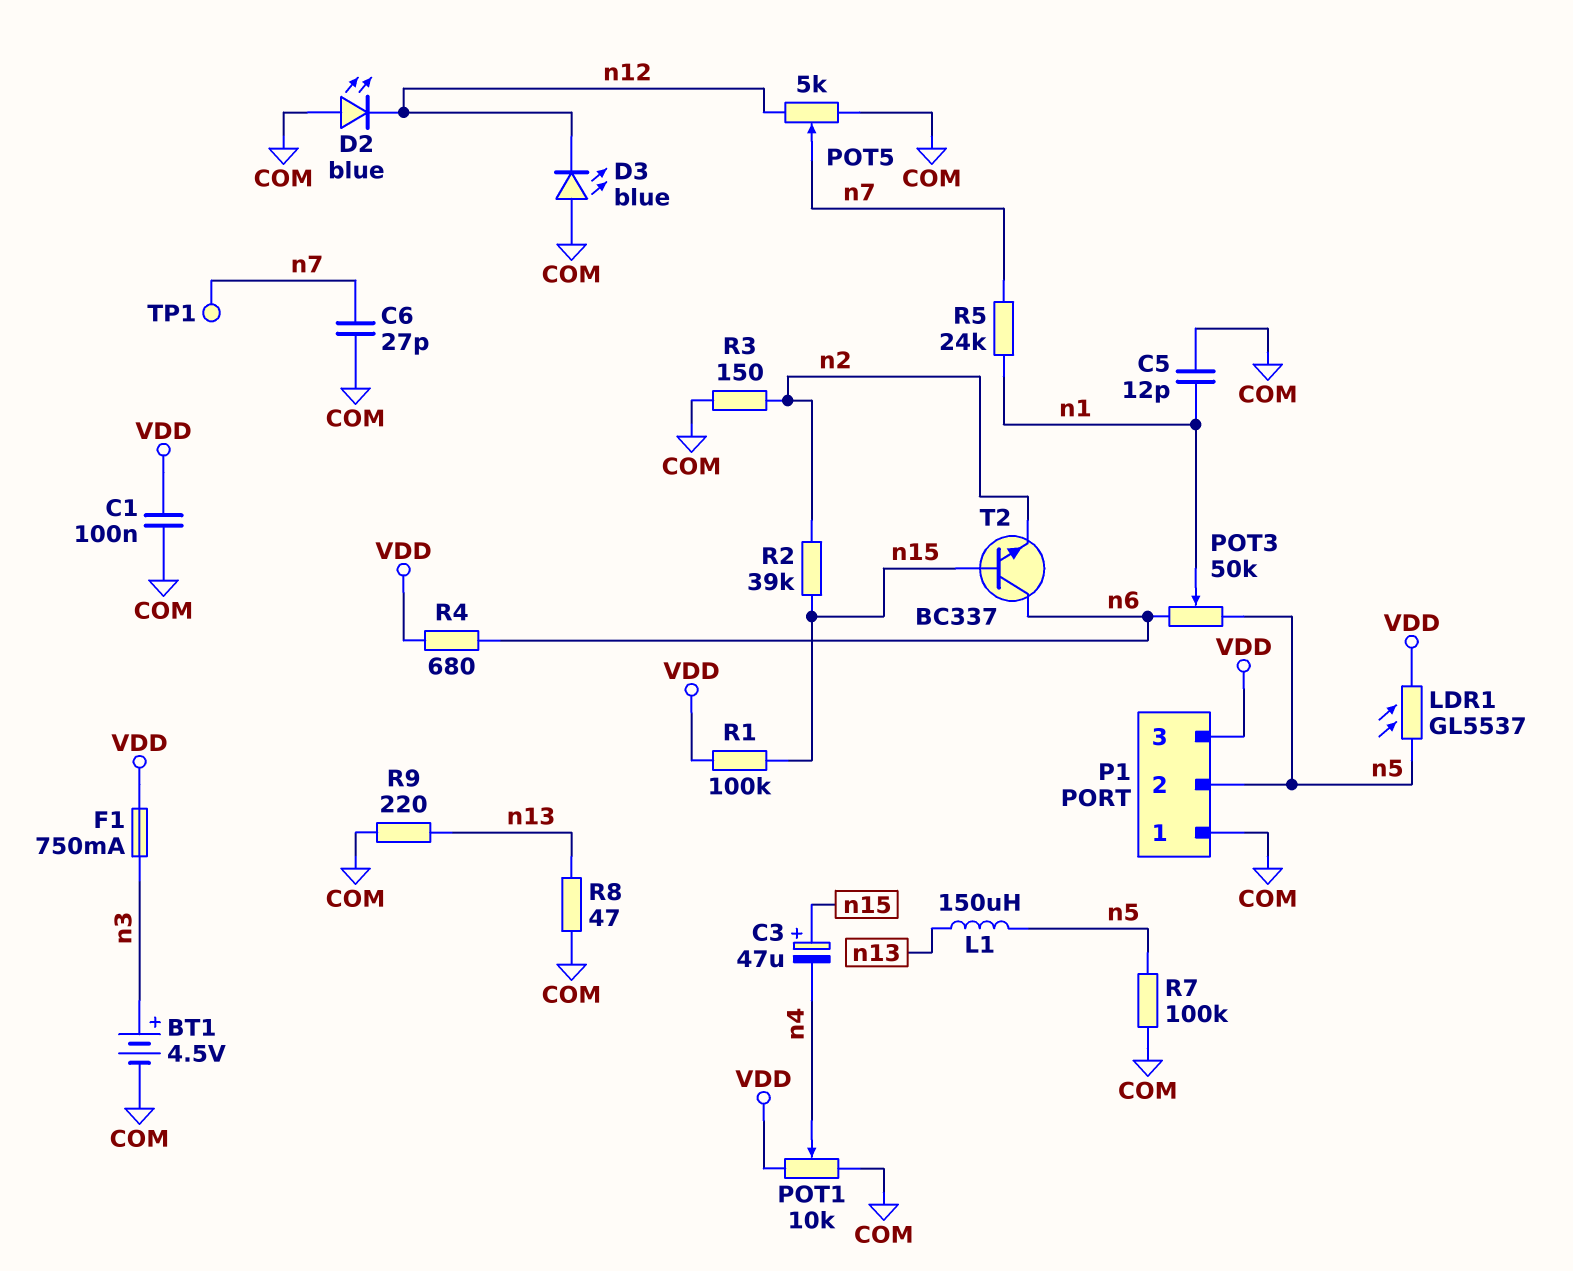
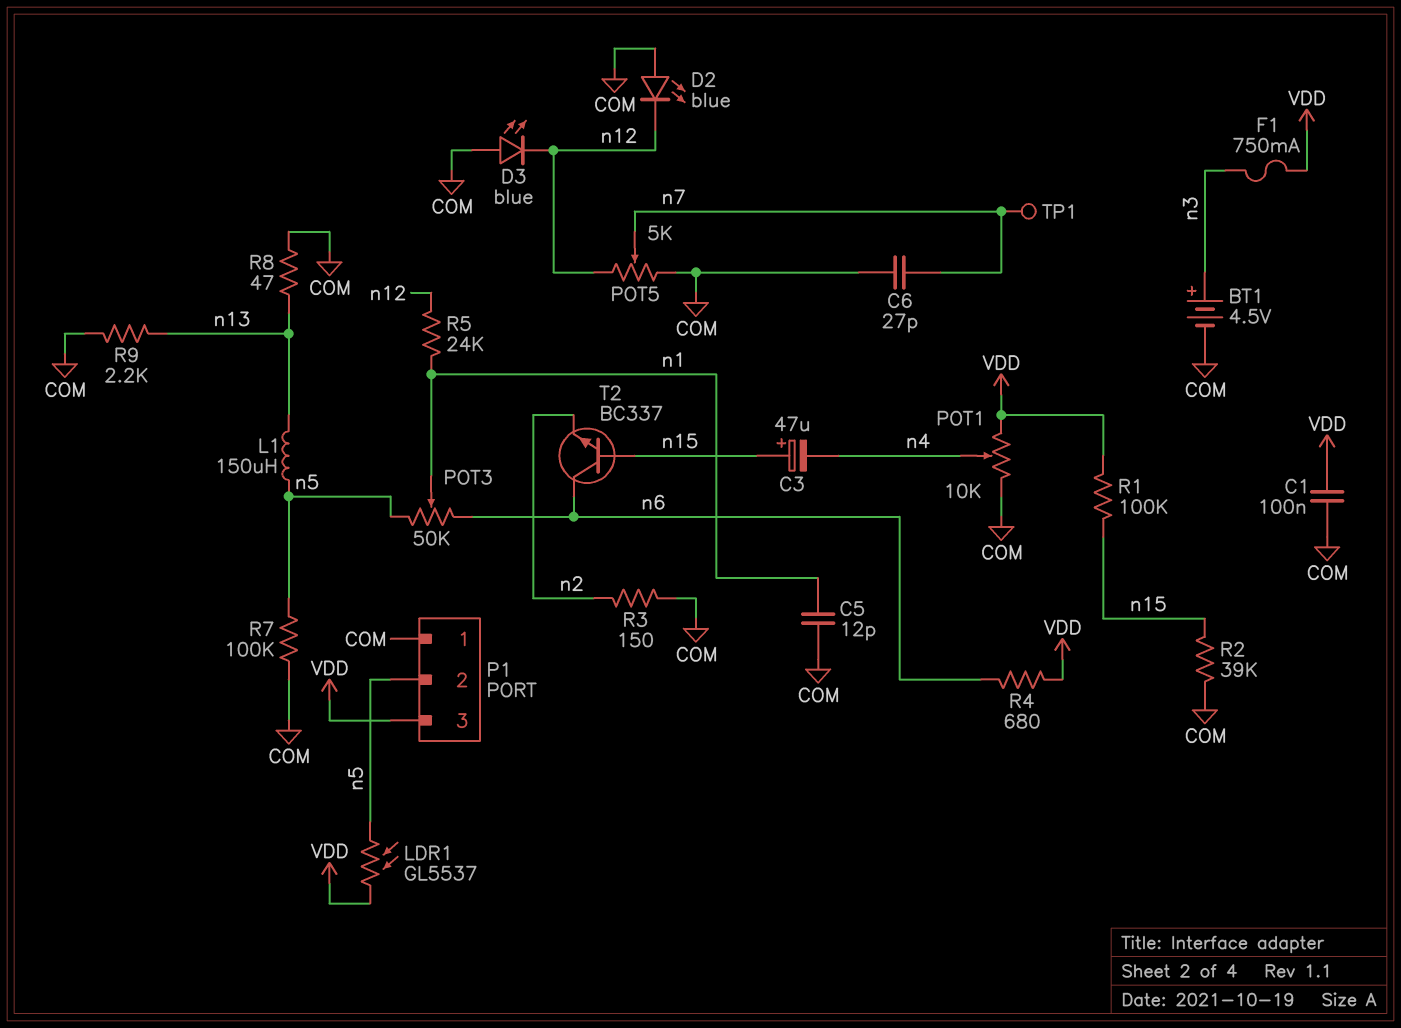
R2: 39k (n2, n15) -> 39k (COM, n15)
R5: 24k (n1, n7) -> 24k (n1, n12)
R9: 220 (COM, n13) -> 2.2k (COM, n13)

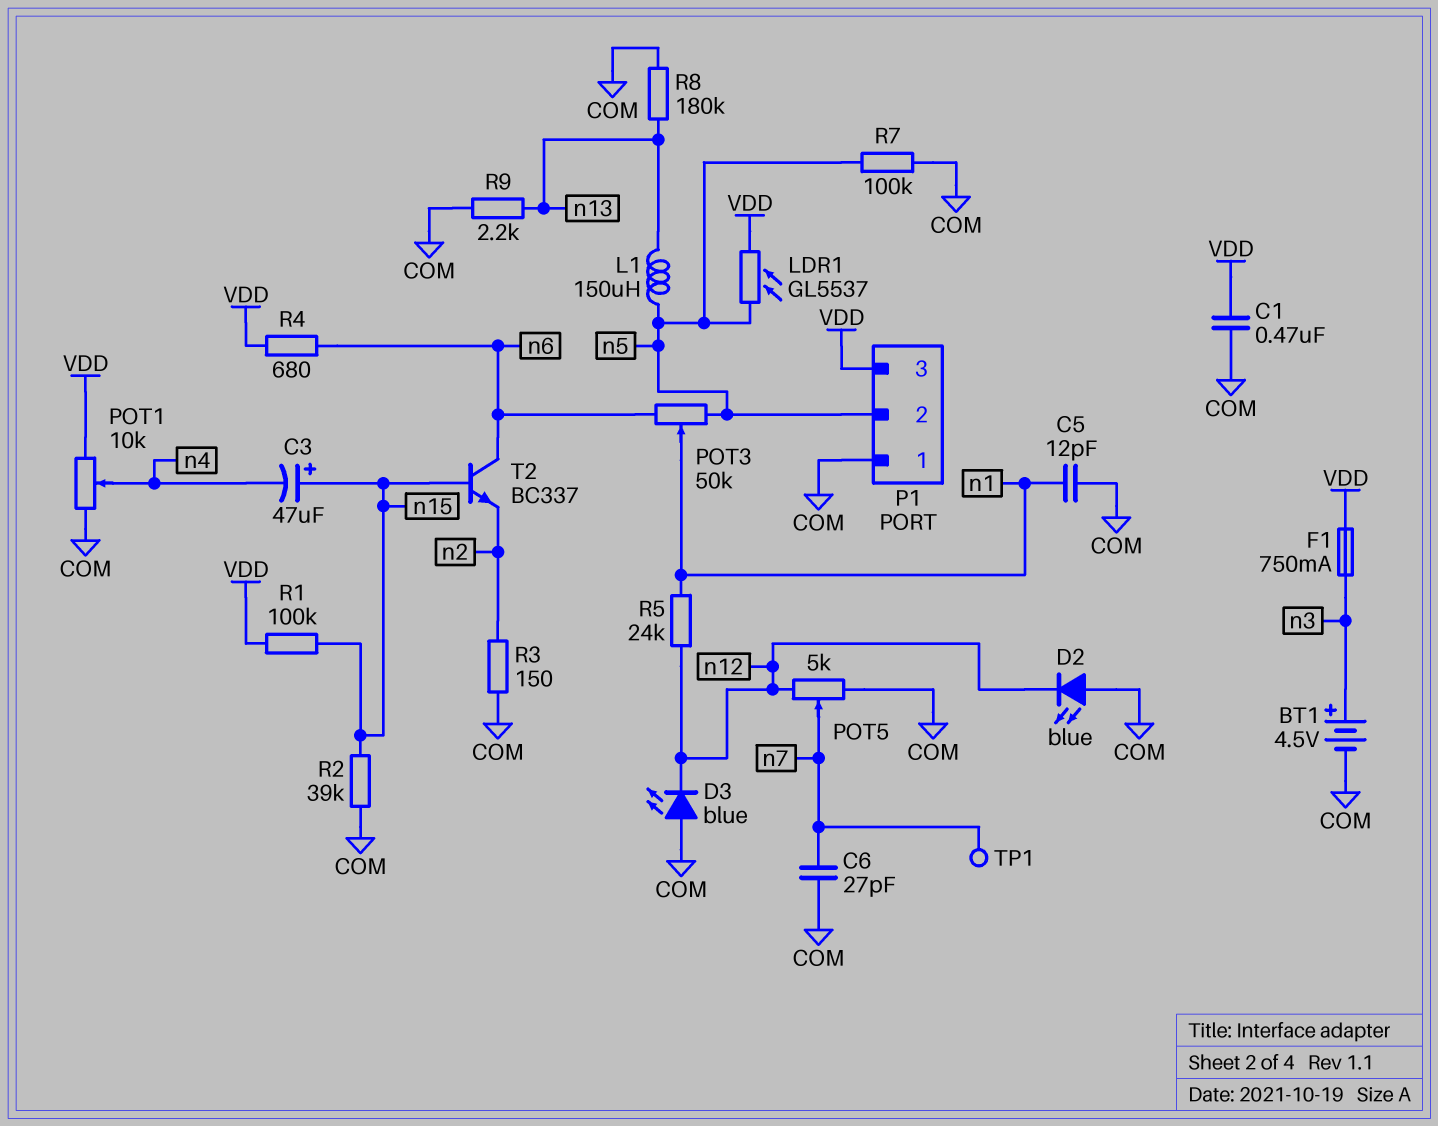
C1: 100nF (COM, VDD) -> 470nF (COM, VDD)
R8: 47 (COM, n13) -> 180k (COM, n13)

